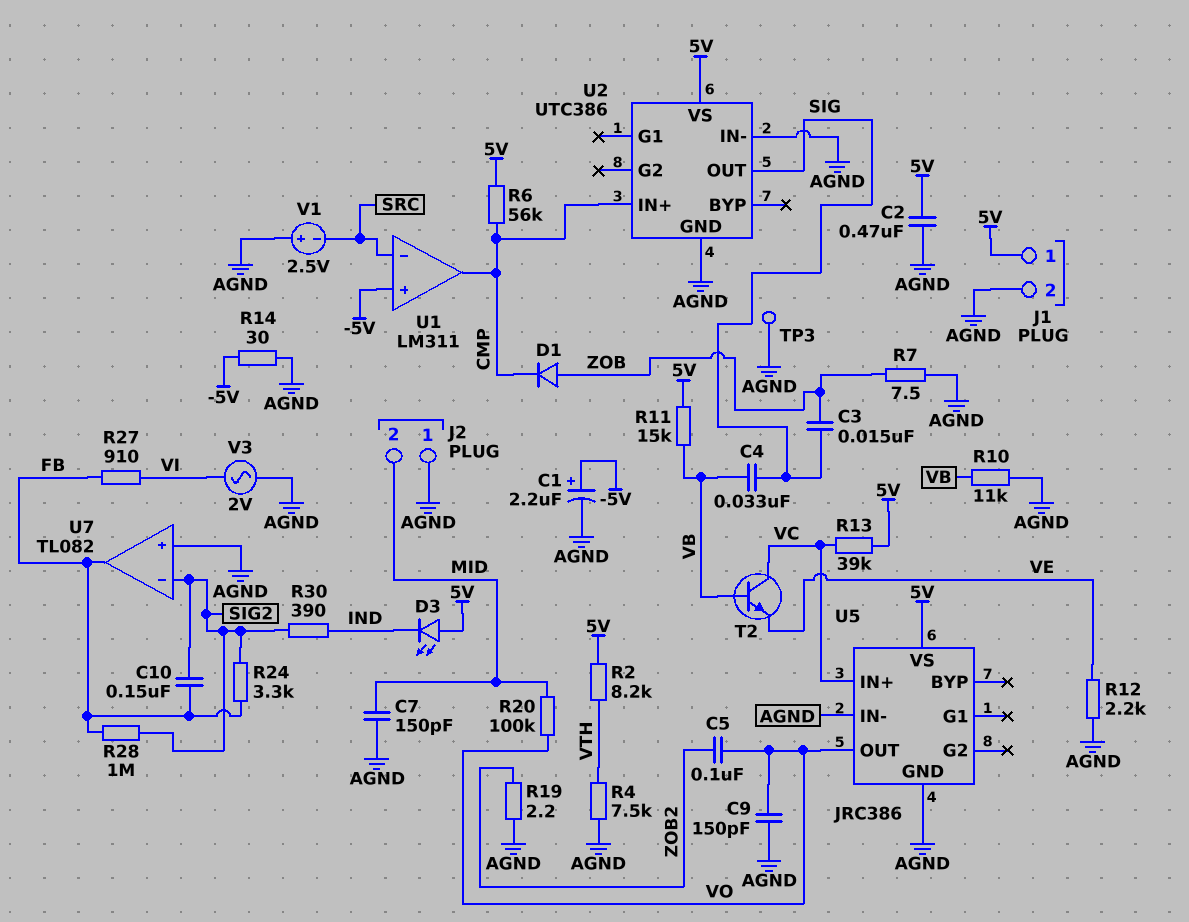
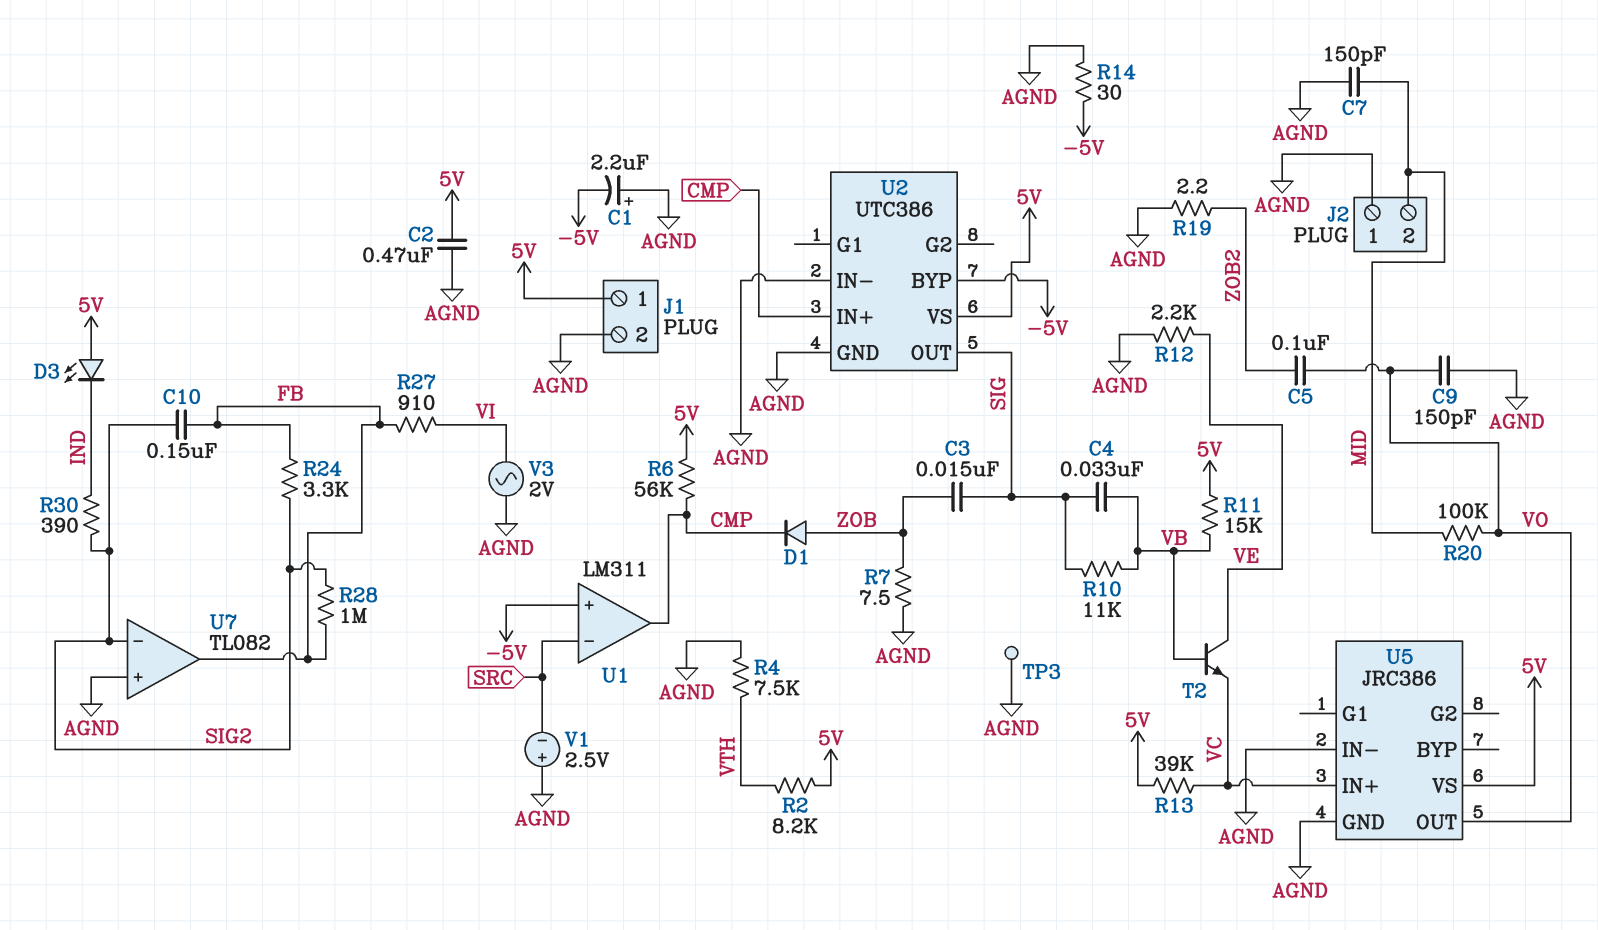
C1: 2.2uF (plus -5V, minus AGND) -> 2.2uF (plus AGND, minus -5V)
R10: 11k (AGND, VB) -> 11k (SIG, VB)
T2: NPN (B VB, C VC, E VE) -> NPN (B VB, C VE, E VC)
U2 pin BYP: none -> -5V

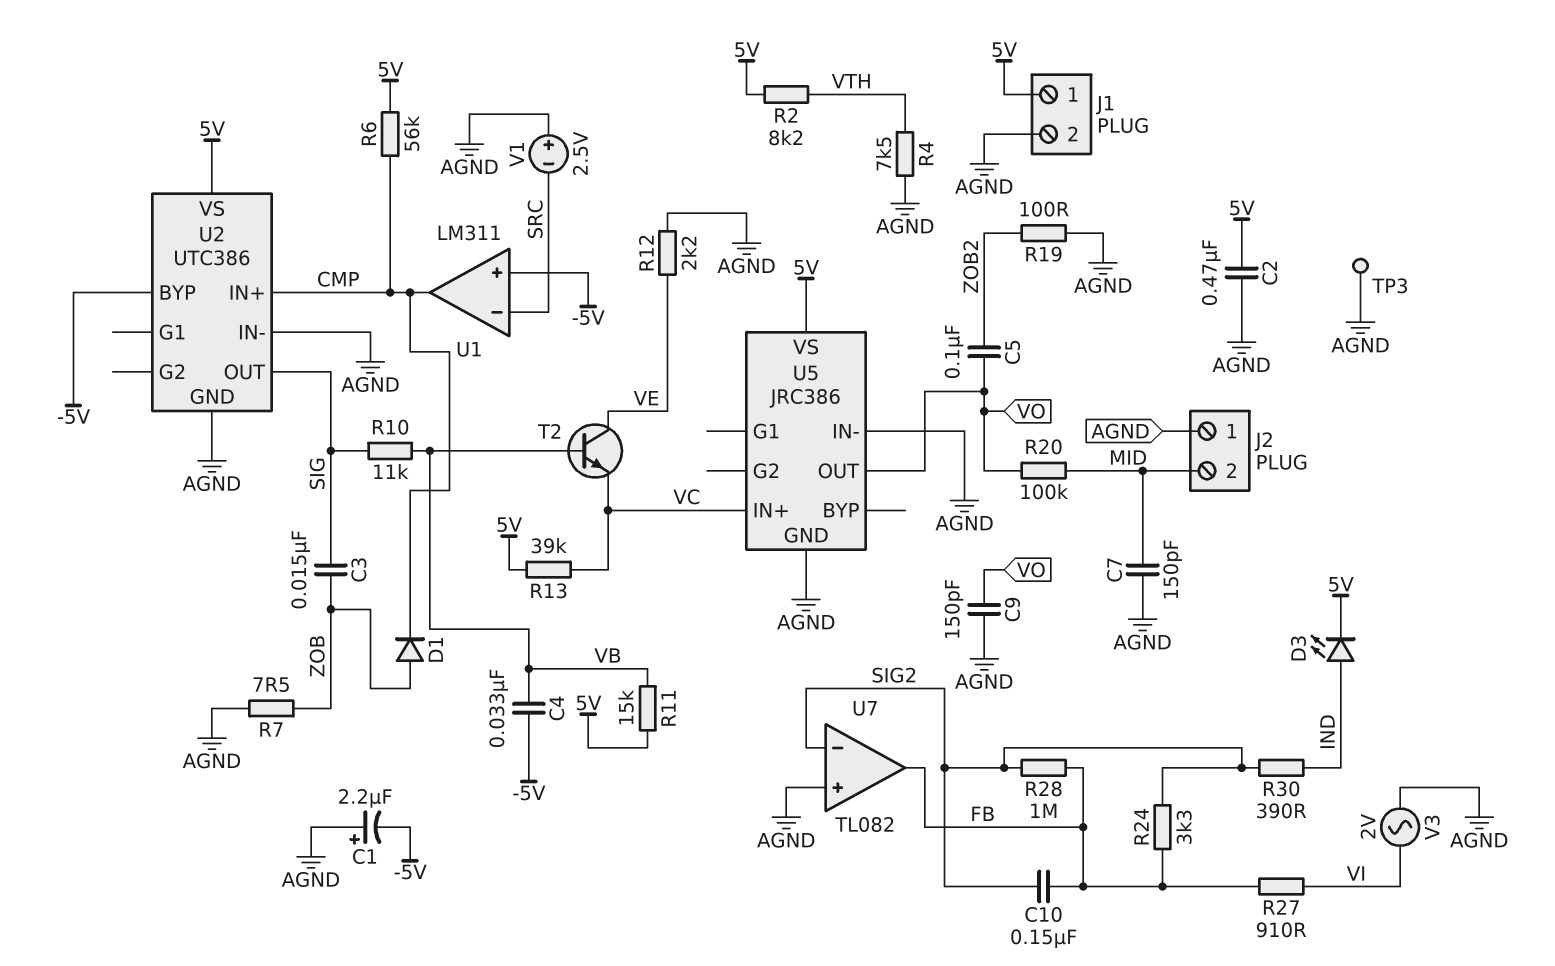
C4: 33nF (SIG, VB) -> 33nF (-5V, VB)
D3: LED (A 5V, K IND) -> LED (A IND, K 5V)
R14: 30 (-5V, AGND) -> none
R19: 2.2 (AGND, ZOB2) -> 100 (AGND, ZOB2)

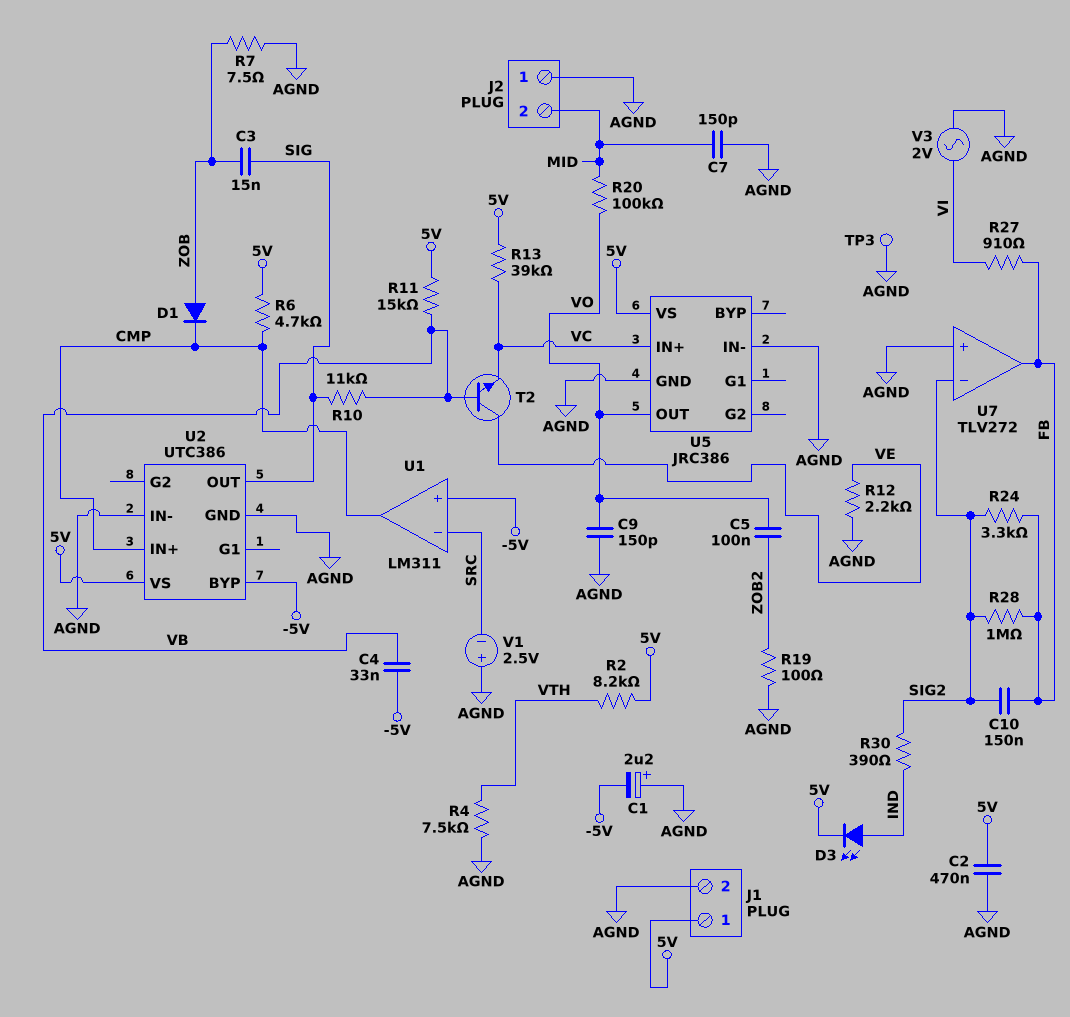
R6: 56k (5V, CMP) -> 4.7k (5V, CMP)
U7: TL082 -> TLV272

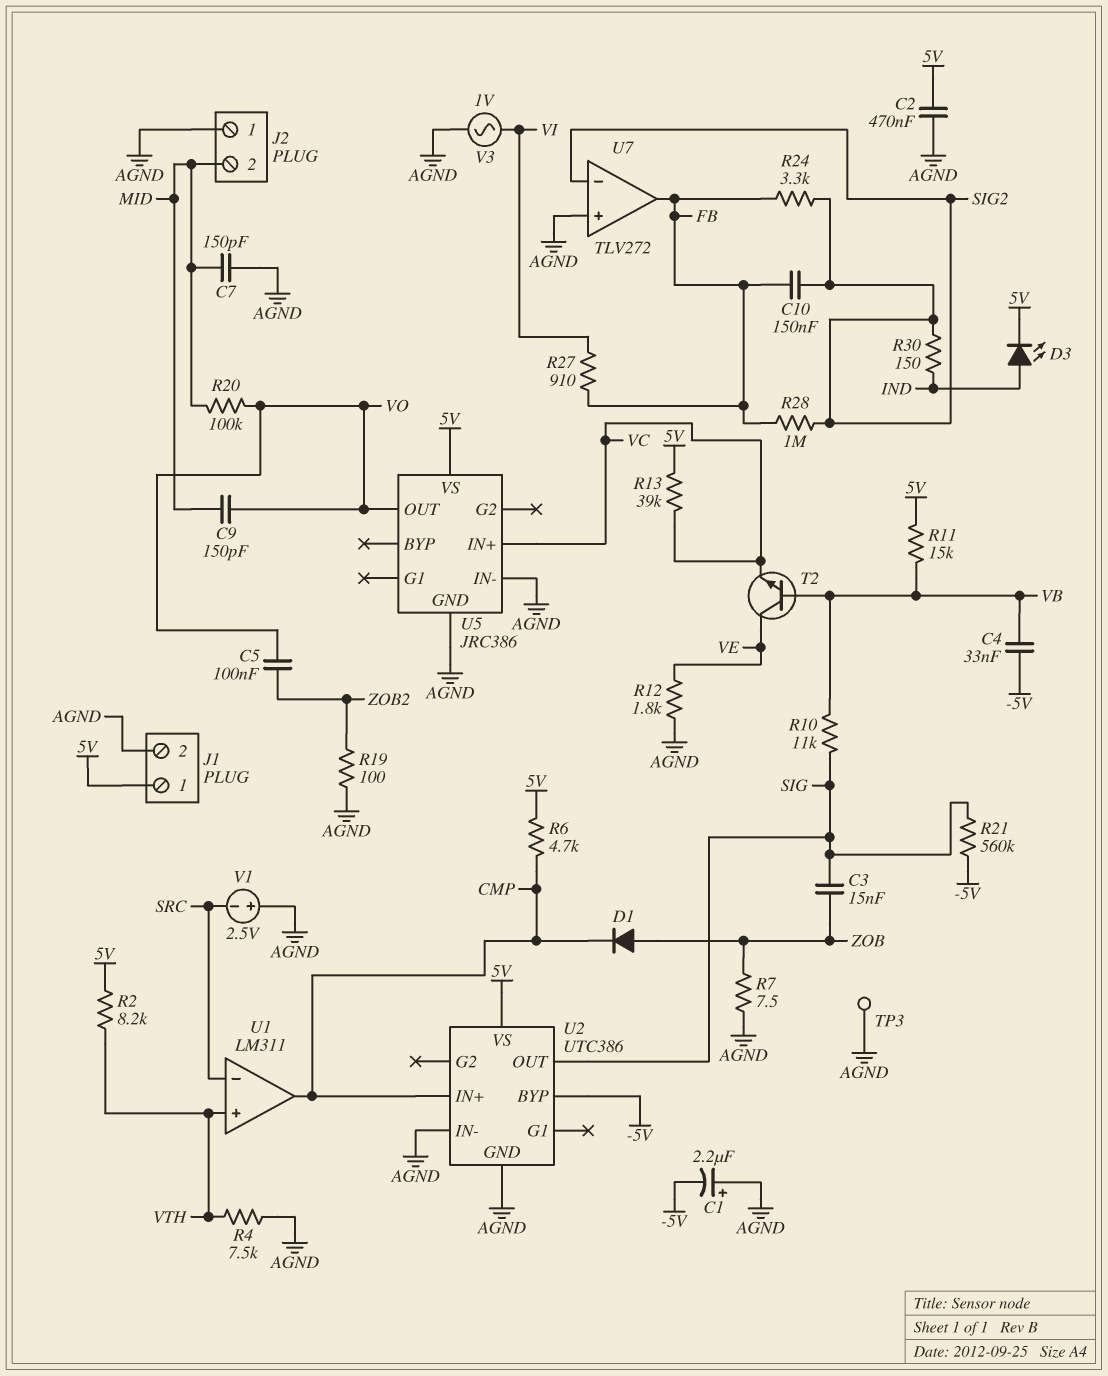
C9: 150pF (AGND, VO) -> 150pF (MID, VO)
R12: 2.2k (AGND, VE) -> 1.8k (AGND, VE)
R21: none -> 560k (-5V, SIG)
R30: 390 (IND, SIG2) -> 150 (IND, SIG2)
U1 pin in+: -5V -> VTH
V3: AC 2V (AGND, VI) -> AC 1V (AGND, VI)

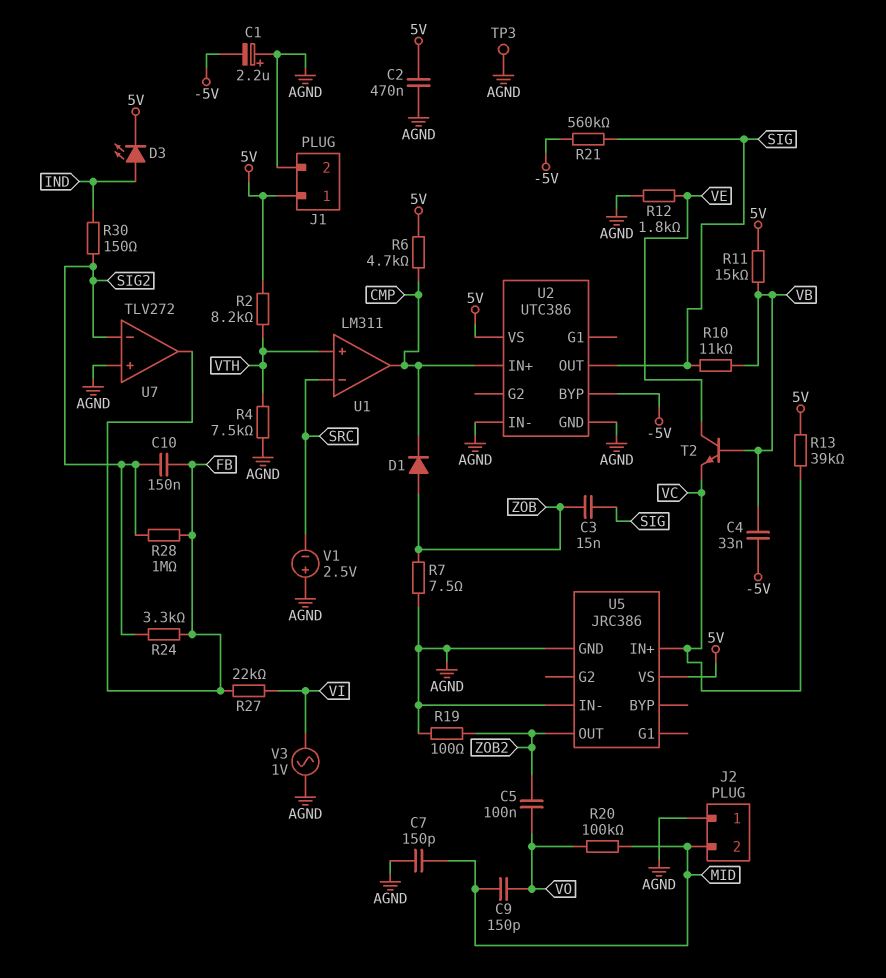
R27: 910 (FB, VI) -> 22k (FB, VI)
U5 pin OUT: VO -> ZOB2

